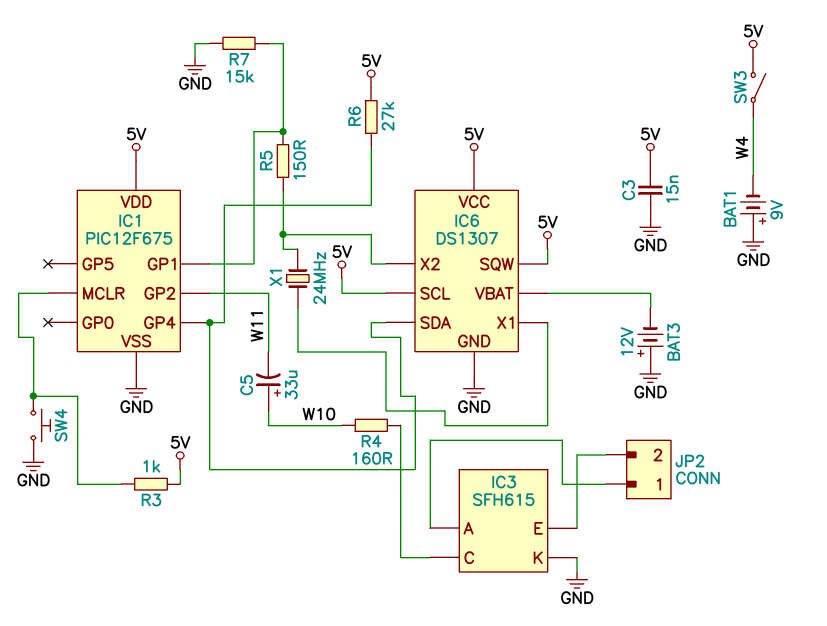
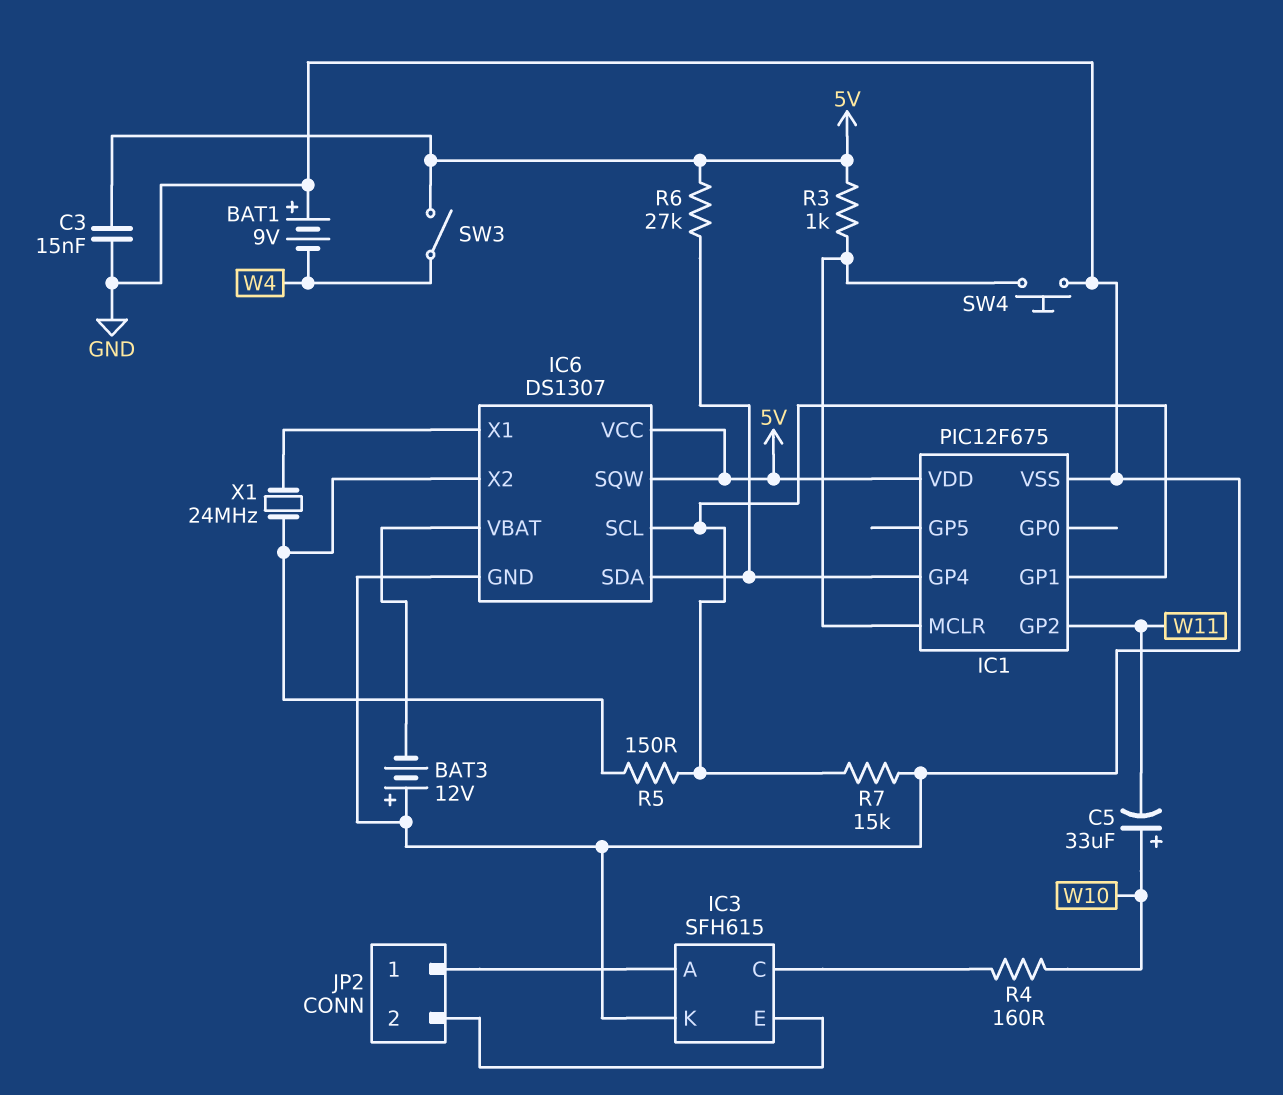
IC6 pin SCL: 5V -> IC1/GP1

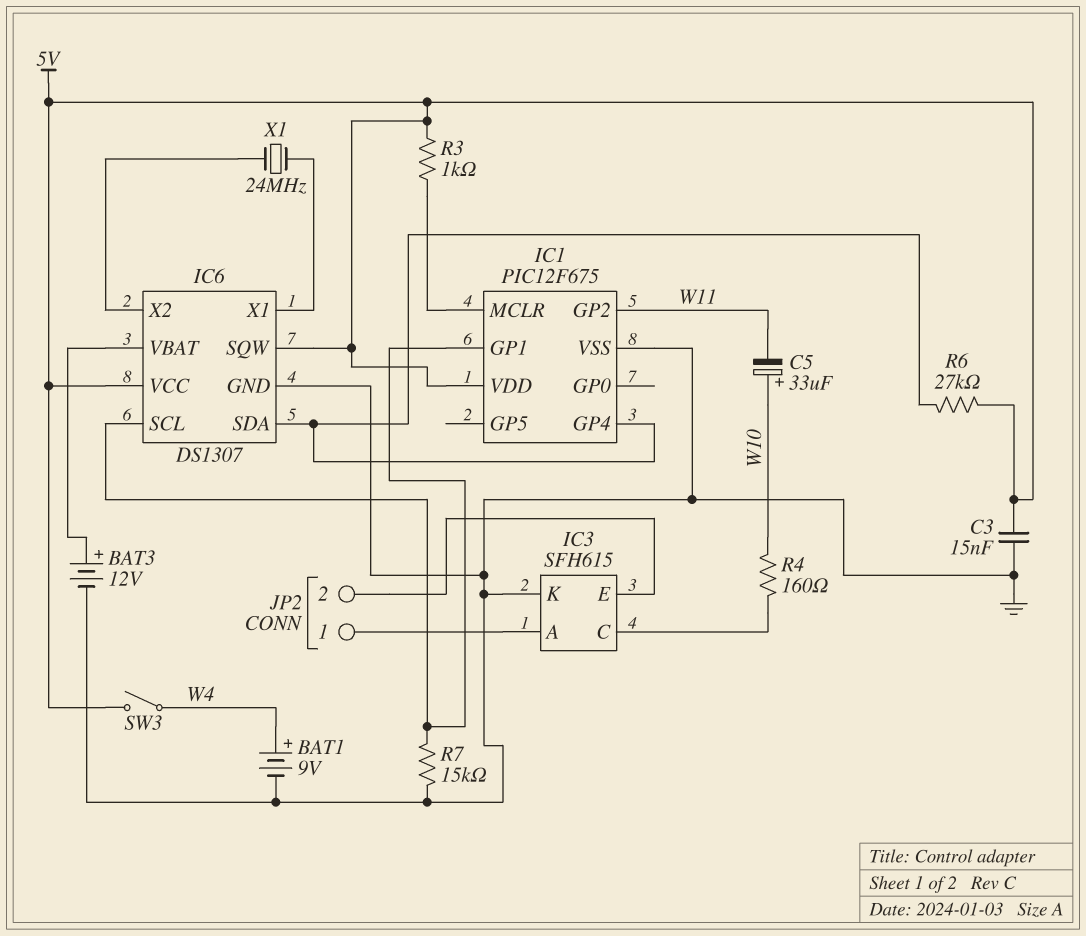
BAT1: 9V (plus GND, minus W4) -> 9V (plus W4, minus GND)
BAT3: 12V (plus GND, minus IC6/VBAT) -> 12V (plus IC6/VBAT, minus GND)
R5: 150 (IC1/GP1, IC6/X2) -> none
SW4: button (GND, IC1/MCLR) -> none

